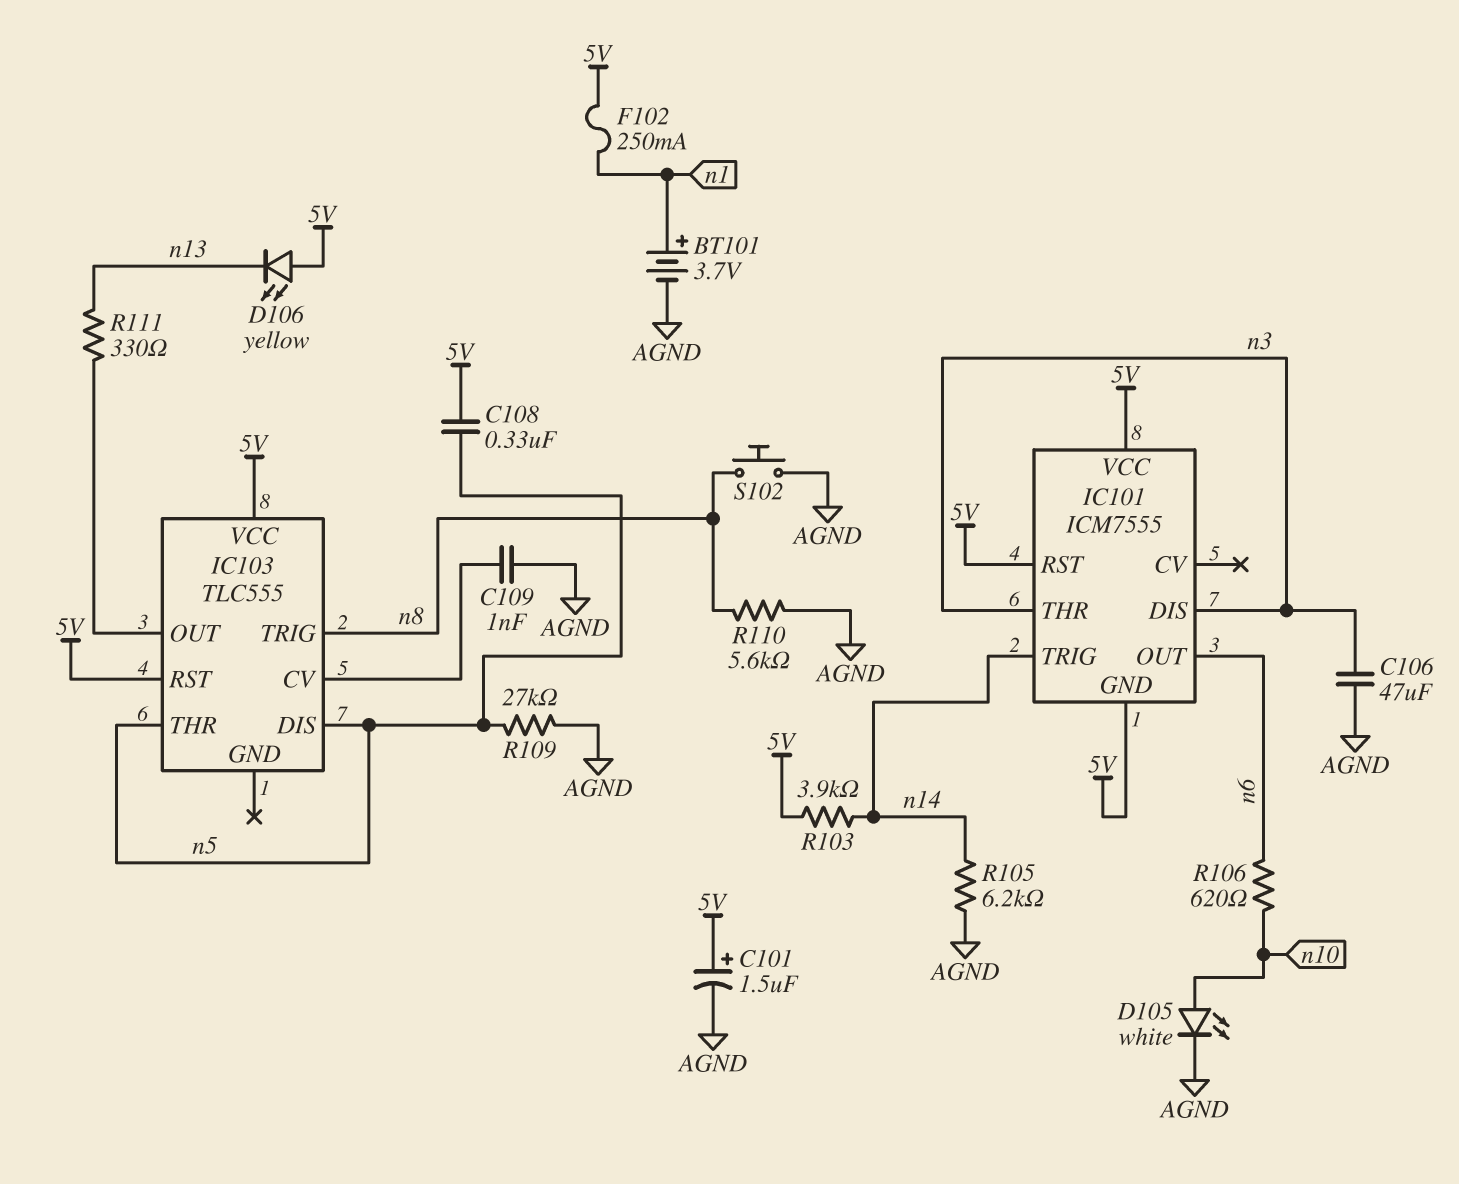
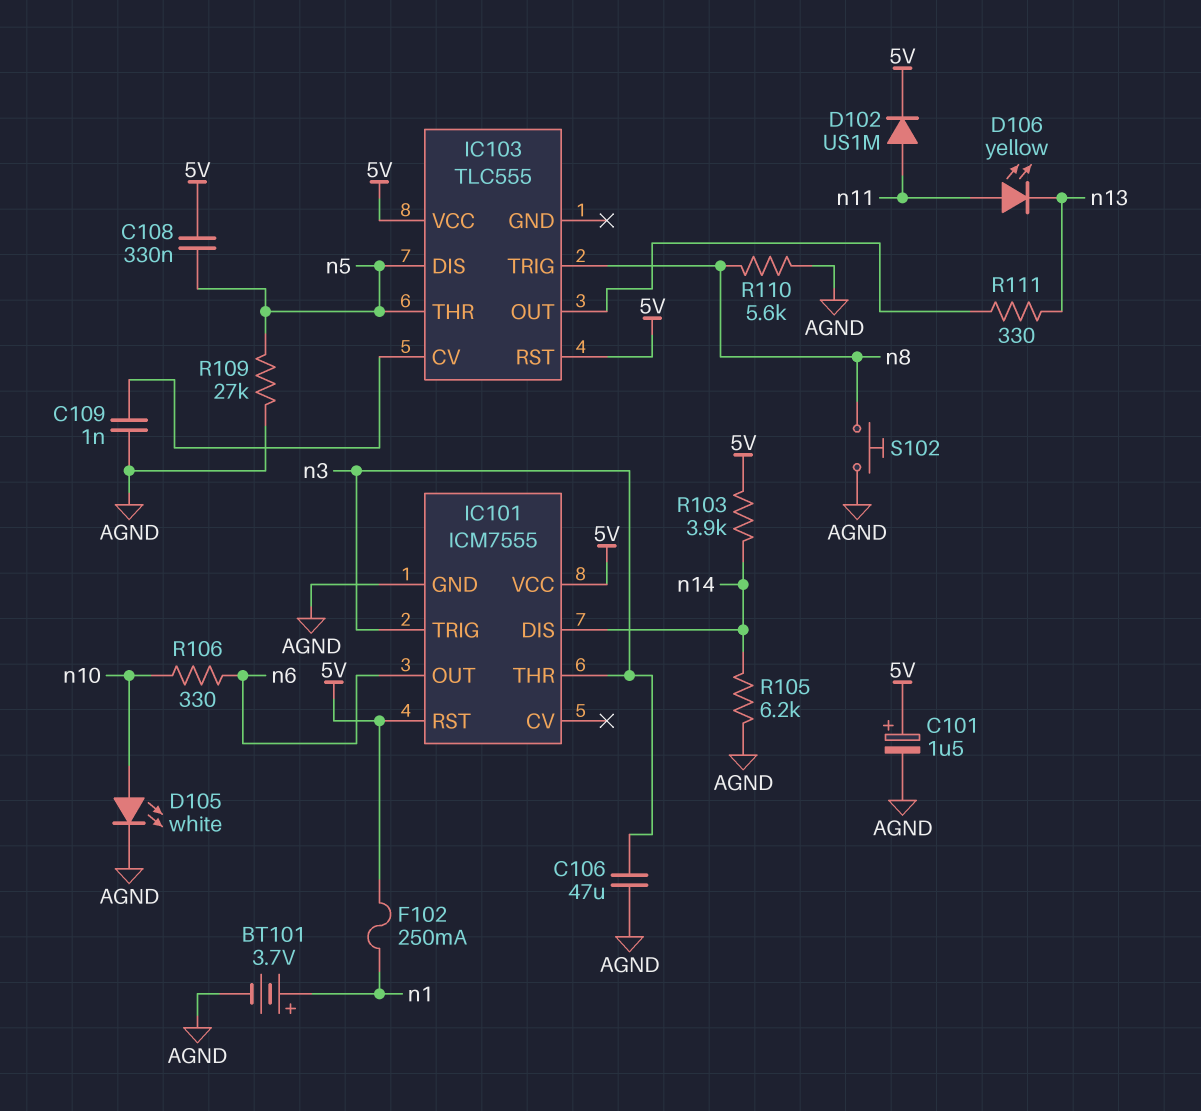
D102: none -> diode US1M (A n11, K 5V)
D106: LED yellow (A 5V, K n13) -> LED yellow (A n11, K n13)
IC101 pin DIS: n3 -> n14
IC101 pin GND: 5V -> AGND
IC101 pin TRIG: n14 -> n3
R106: 620 (n6, n10) -> 330 (n6, n10)

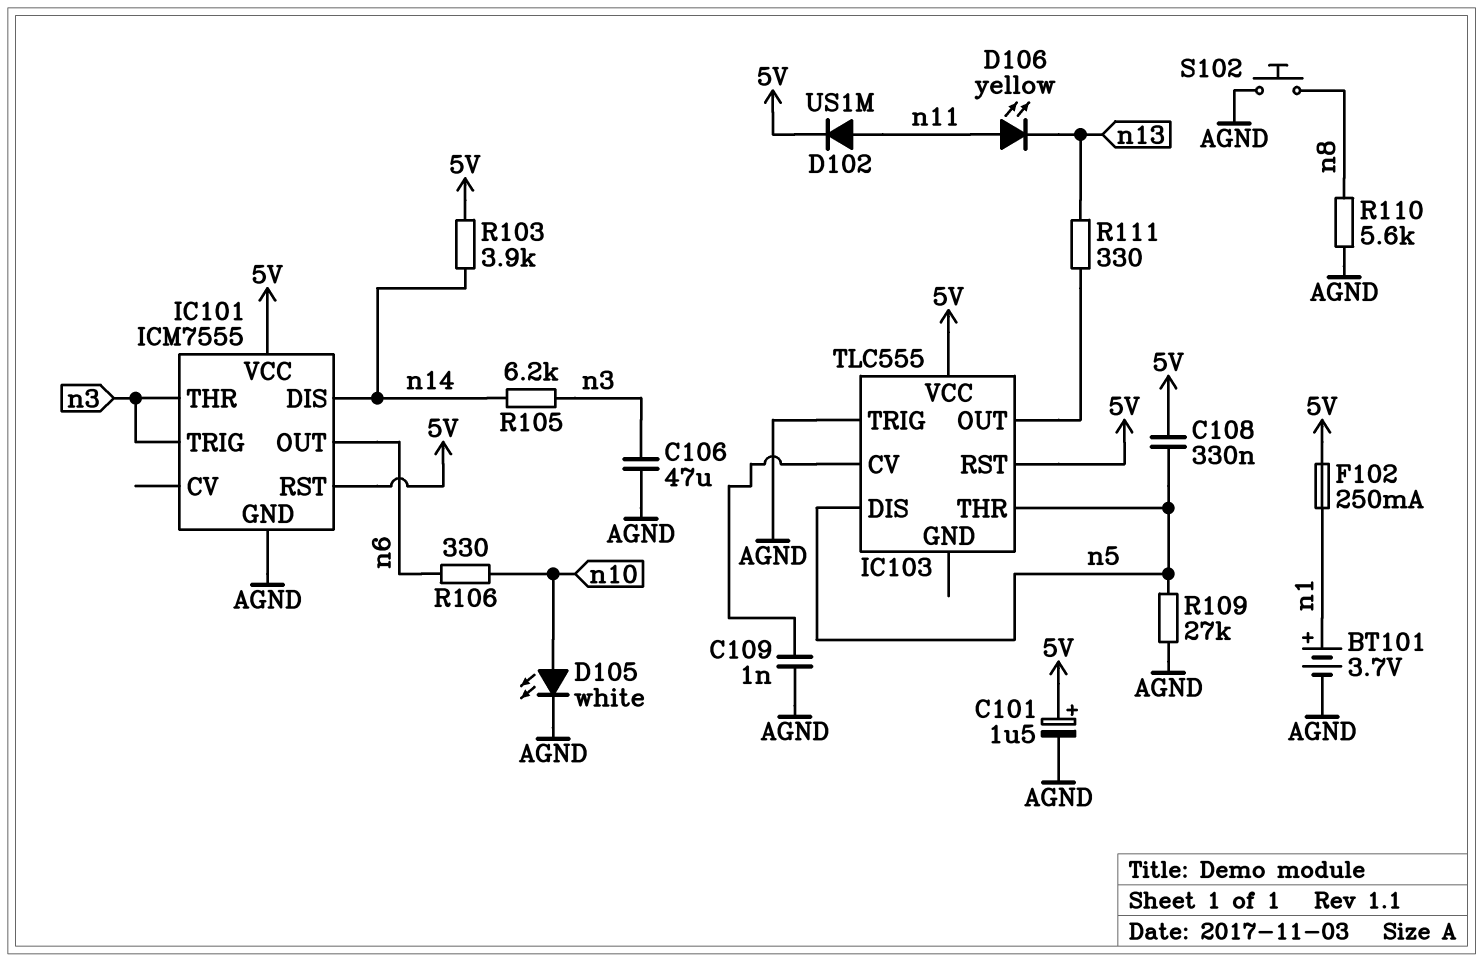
IC103 pin TRIG: n8 -> AGND
R105: 6.2k (AGND, n14) -> 6.2k (n3, n14)

